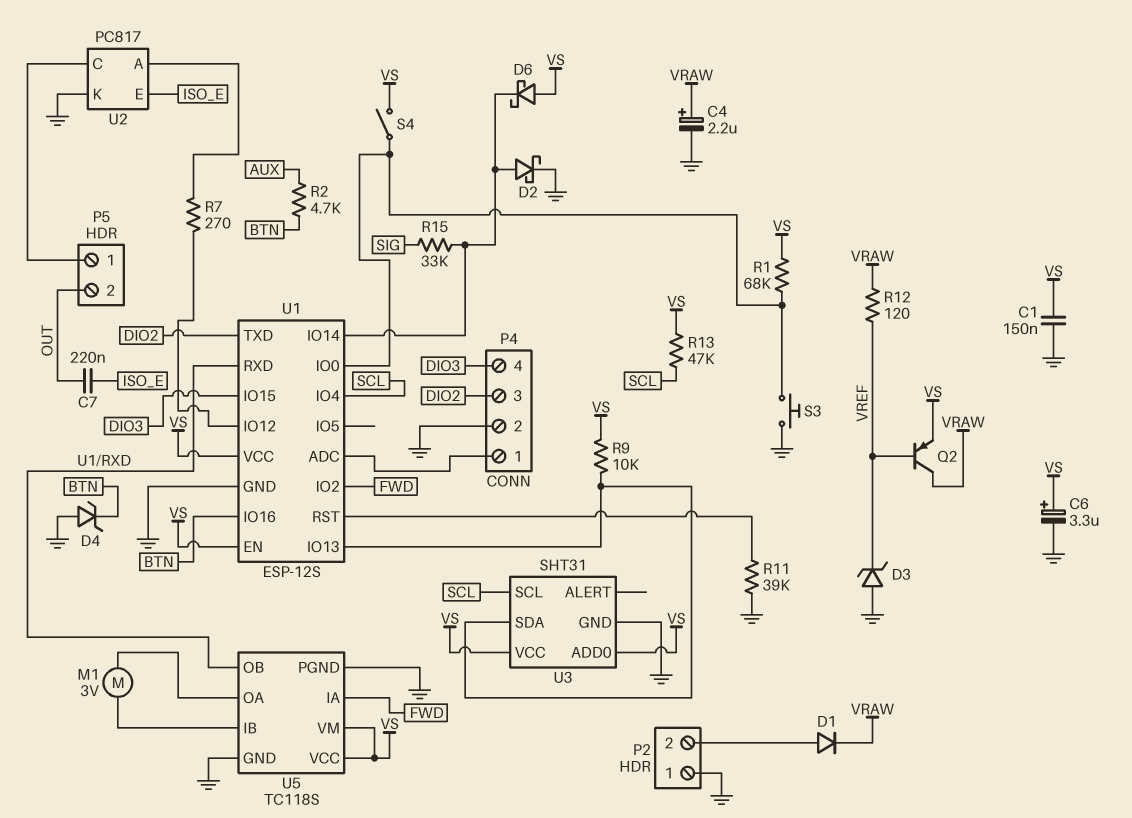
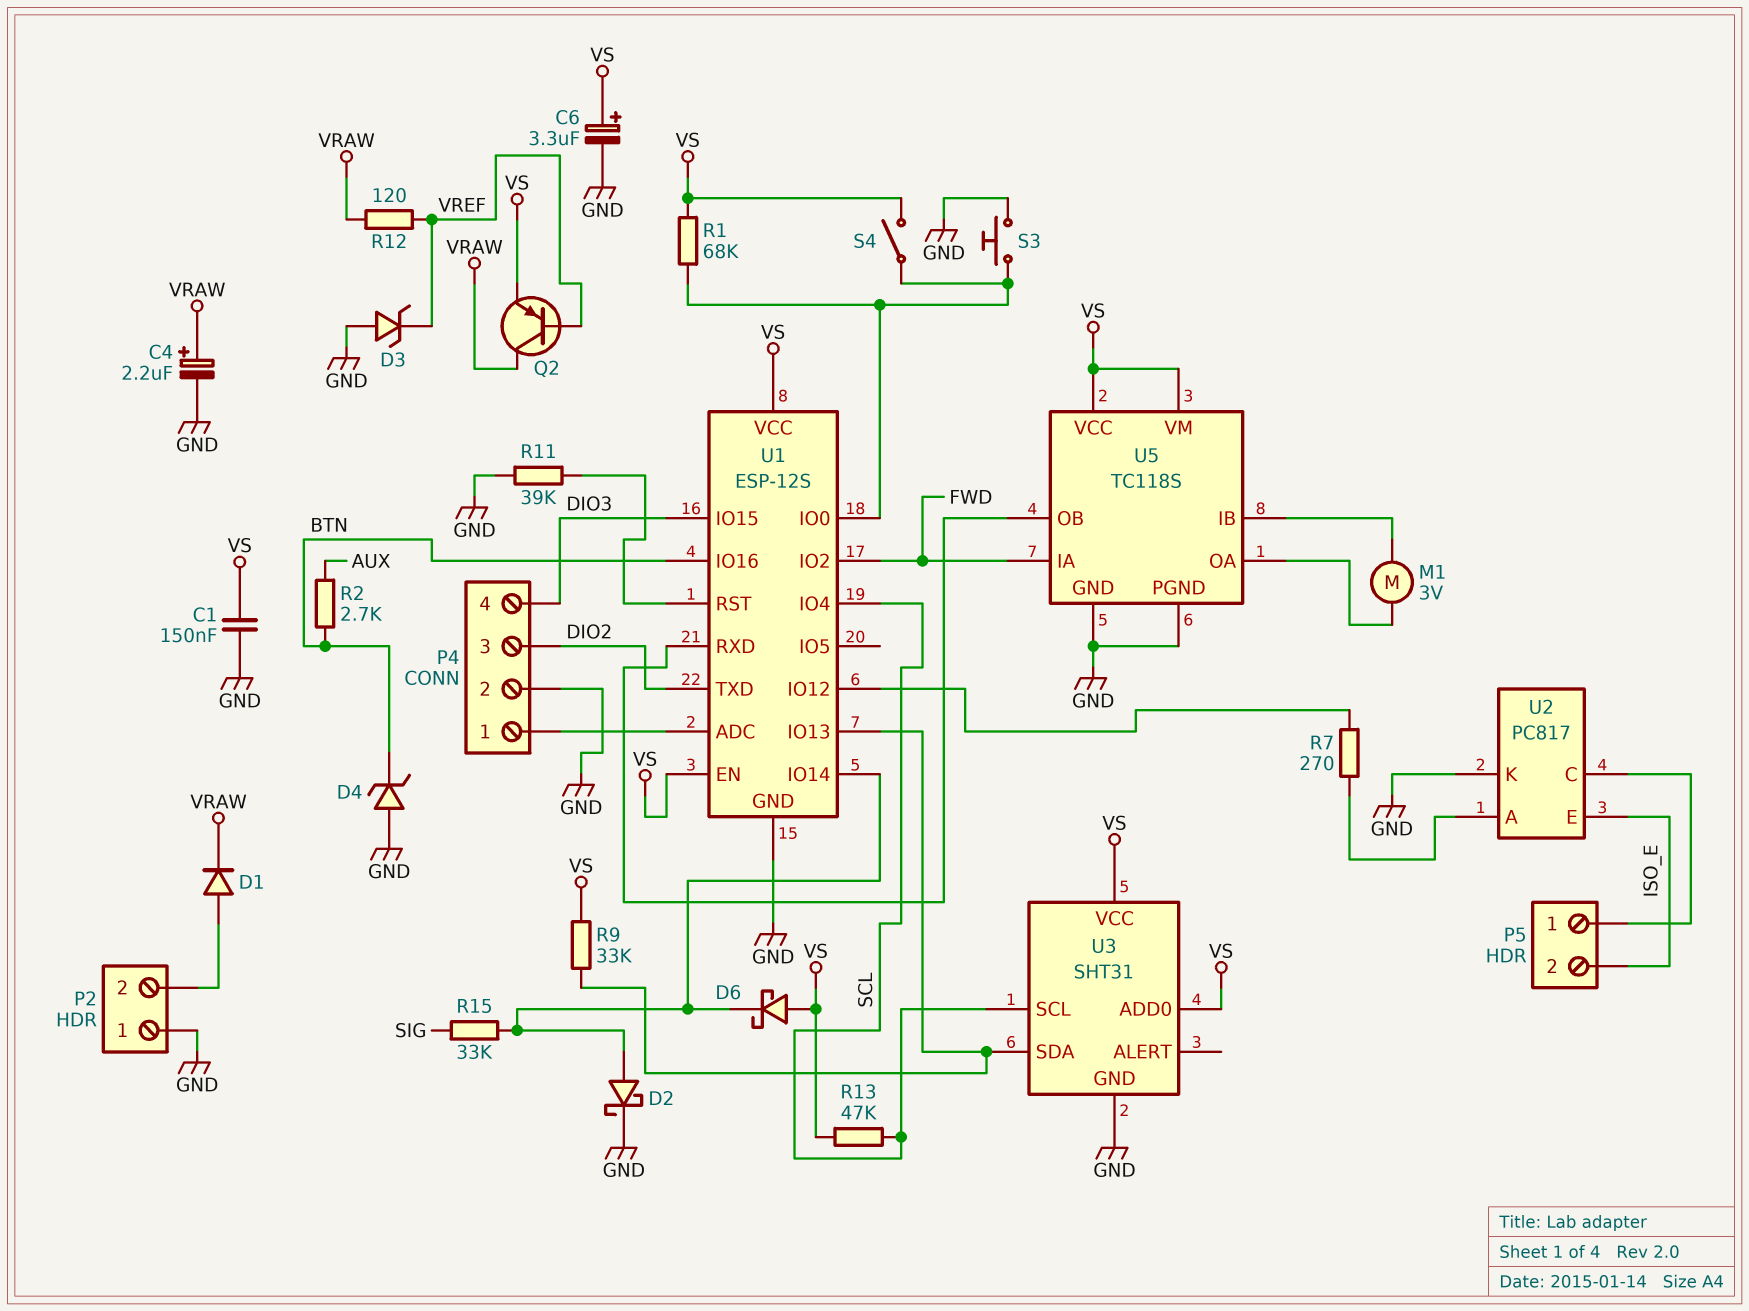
C7: 220nF (ISO_E, OUT) -> none
P5 pin 2: OUT -> ISO_E
R2: 4.7k (AUX, BTN) -> 2.7k (AUX, BTN)
R9: 10k (U1/IO13, VS) -> 33k (U1/IO13, VS)

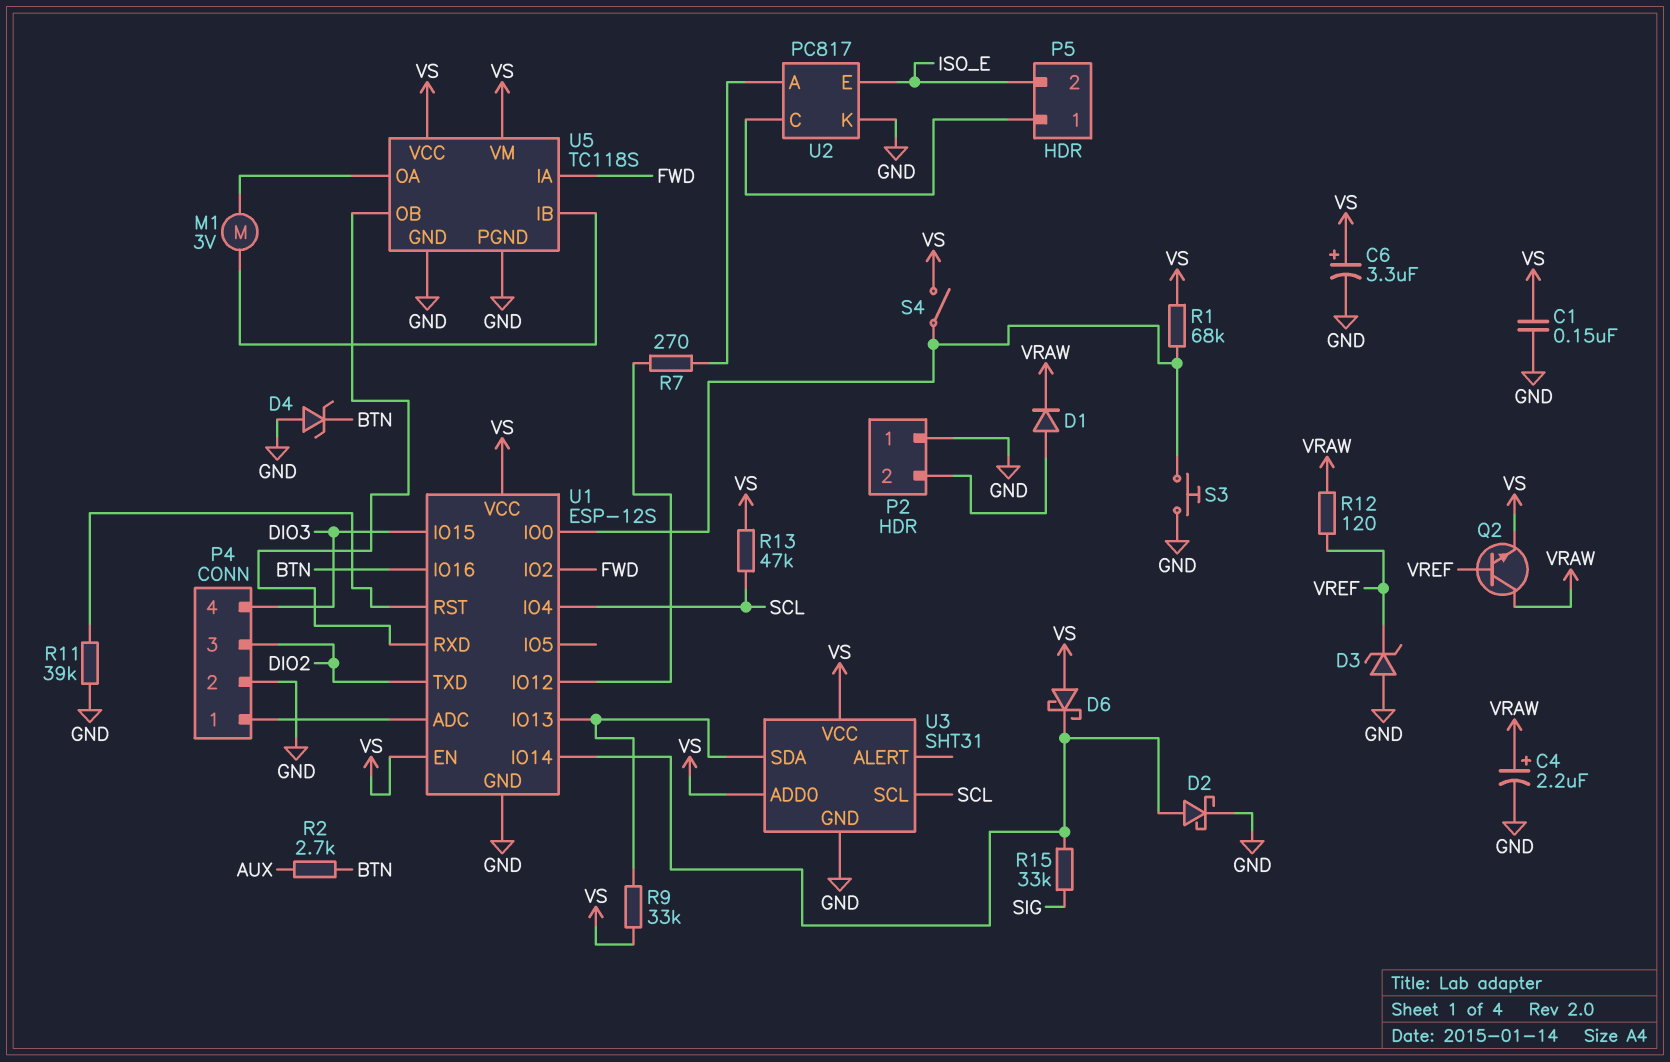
Q2: PNP (B VREF, C VRAW, E VS) -> NPN (B VREF, C VRAW, E VS)

